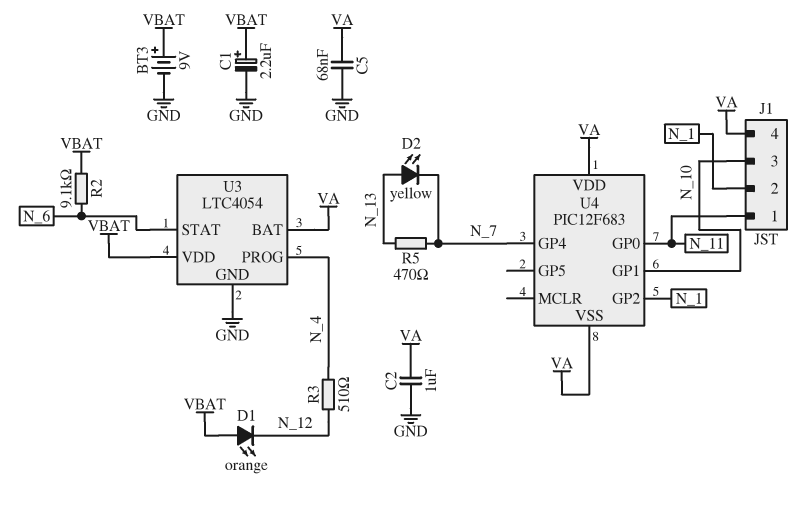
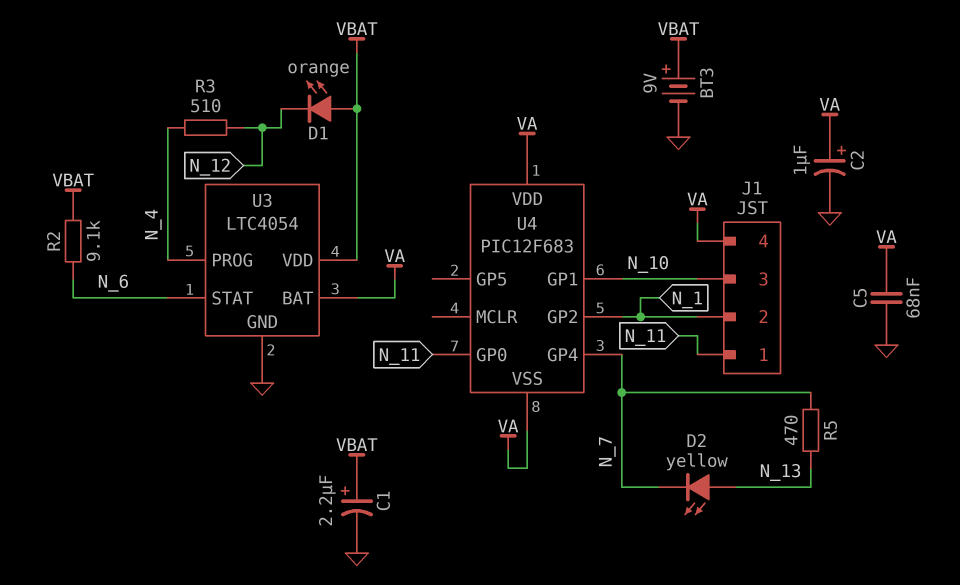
C2: 1uF (GND, VA) -> 1uF (plus VA, minus GND)

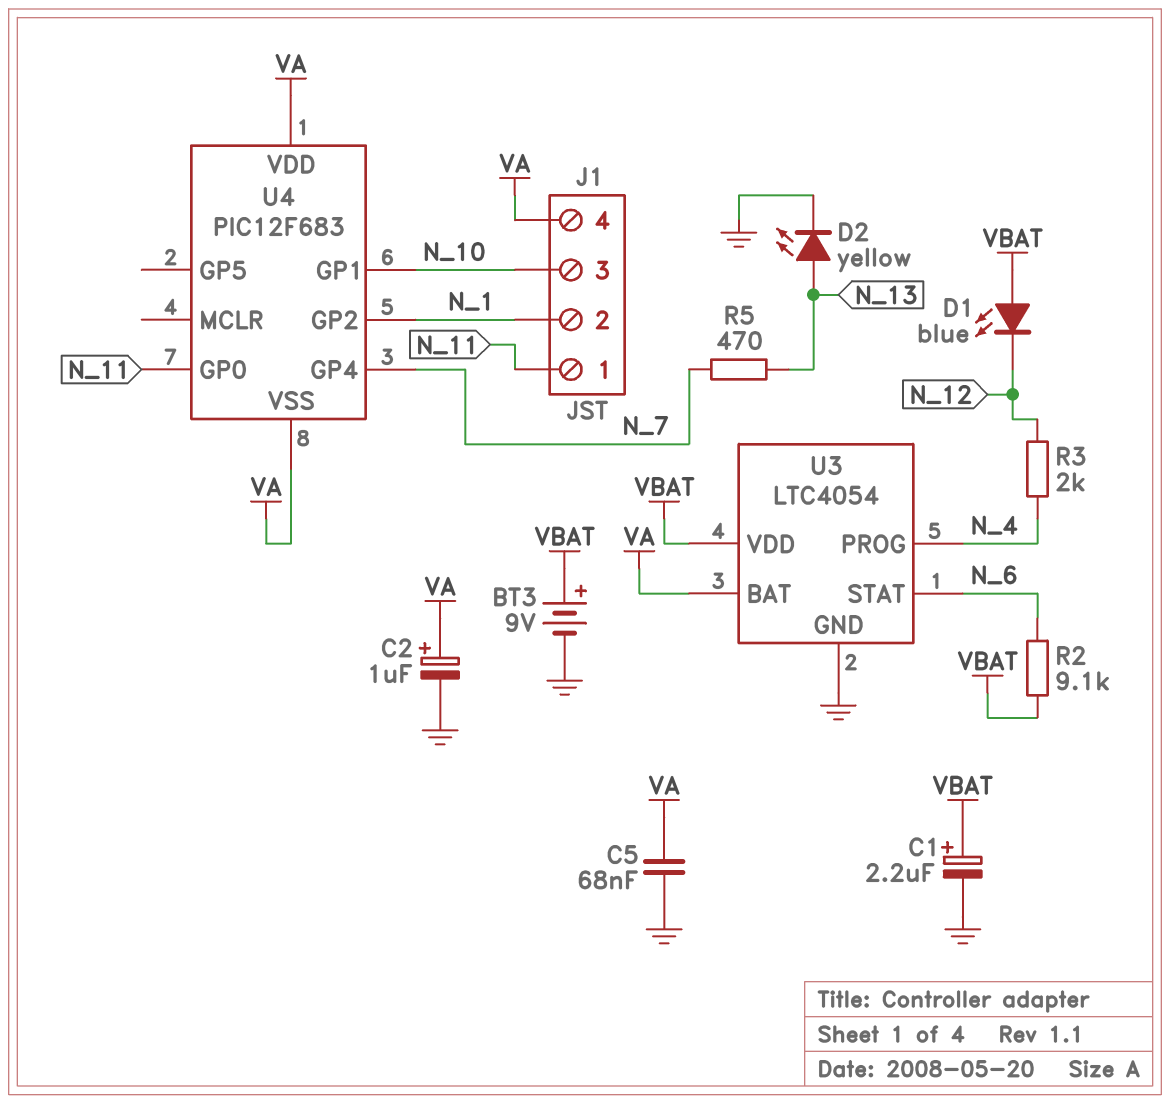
D1: LED orange (A VBAT, K N_12) -> LED blue (A VBAT, K N_12)
D2: LED yellow (A N_13, K N_7) -> LED yellow (A N_13, K GND)
R3: 510 (N_4, N_12) -> 2k (N_4, N_12)

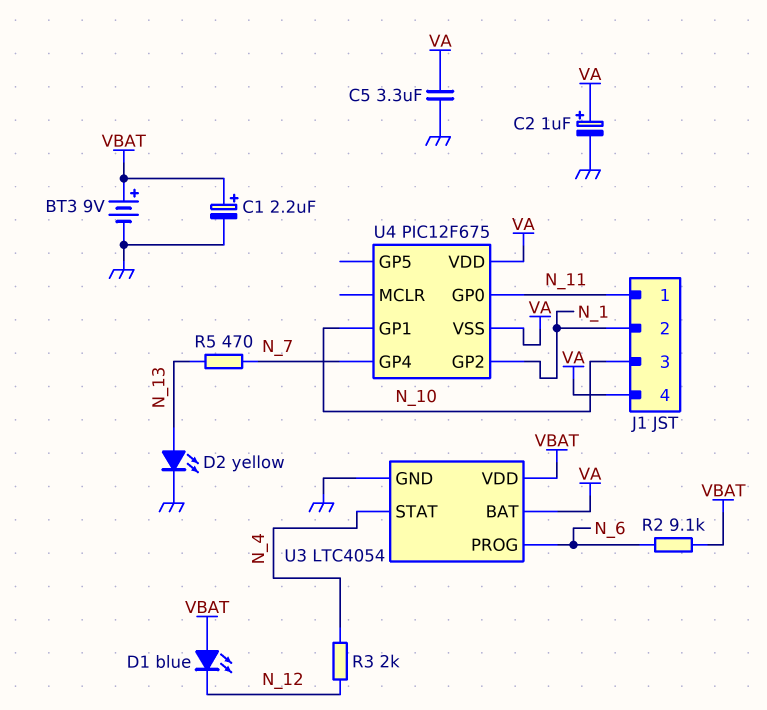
C5: 68nF (GND, VA) -> 3.3uF (GND, VA)
U3 pin PROG: N_4 -> N_6
U3 pin STAT: N_6 -> N_4
U4: PIC12F683 -> PIC12F675

